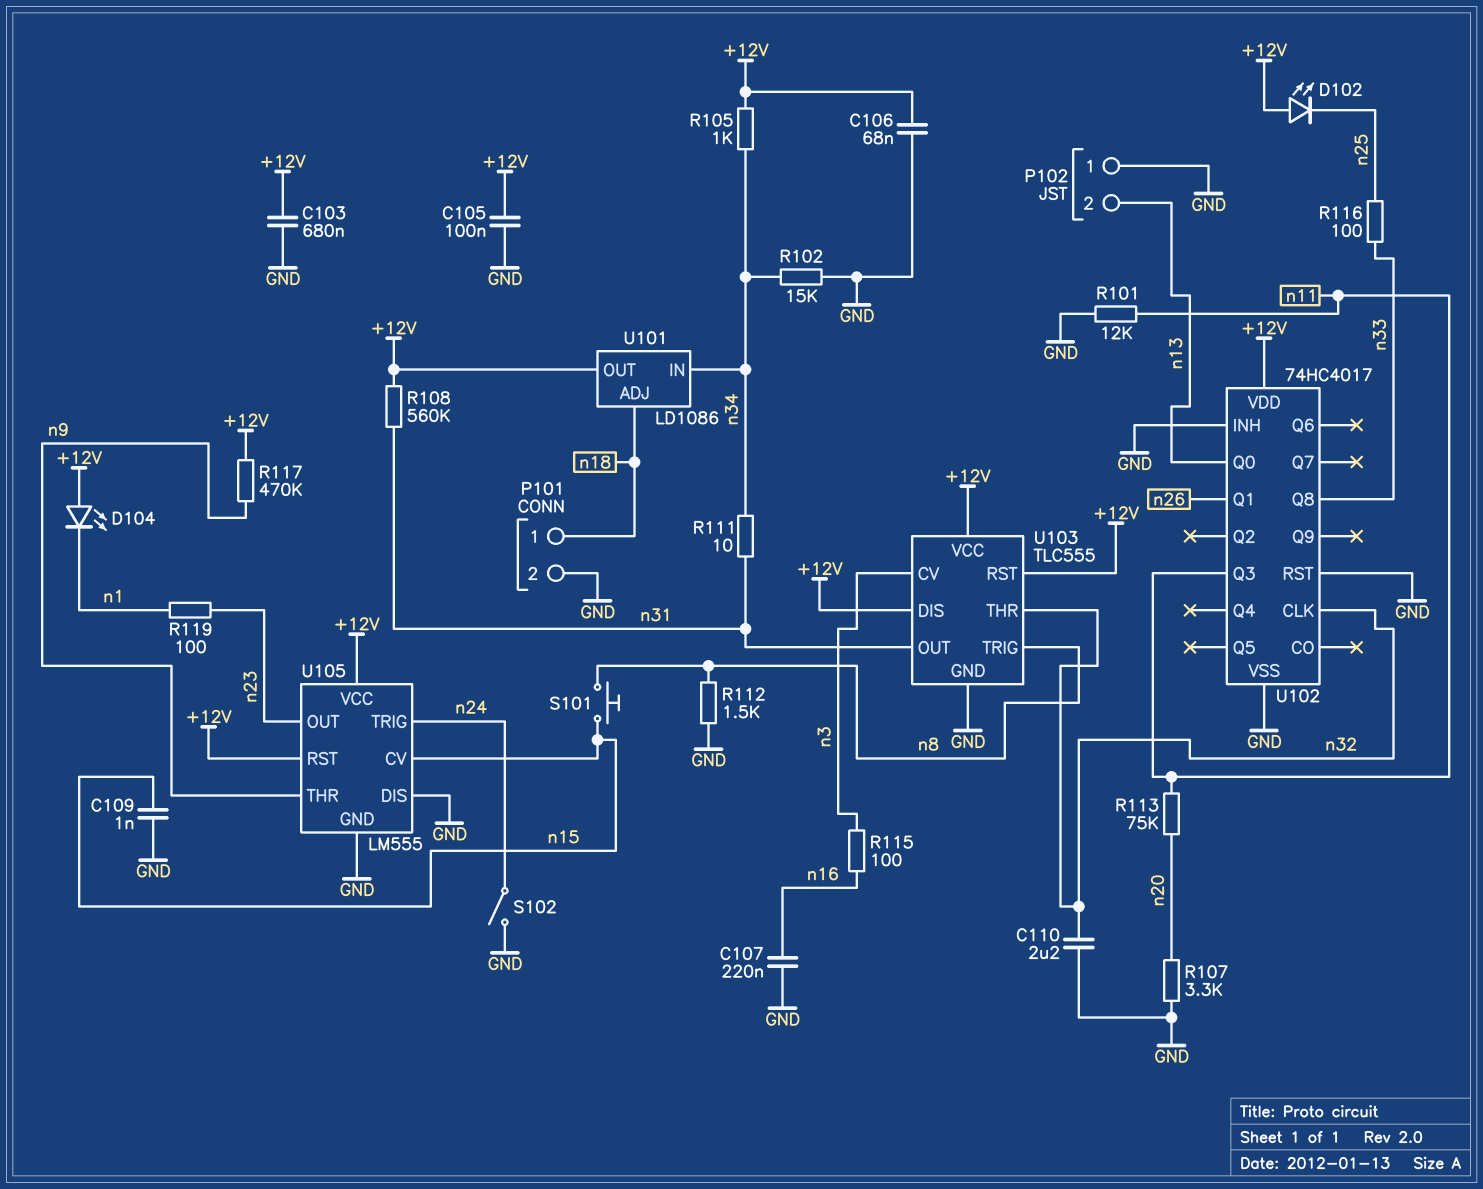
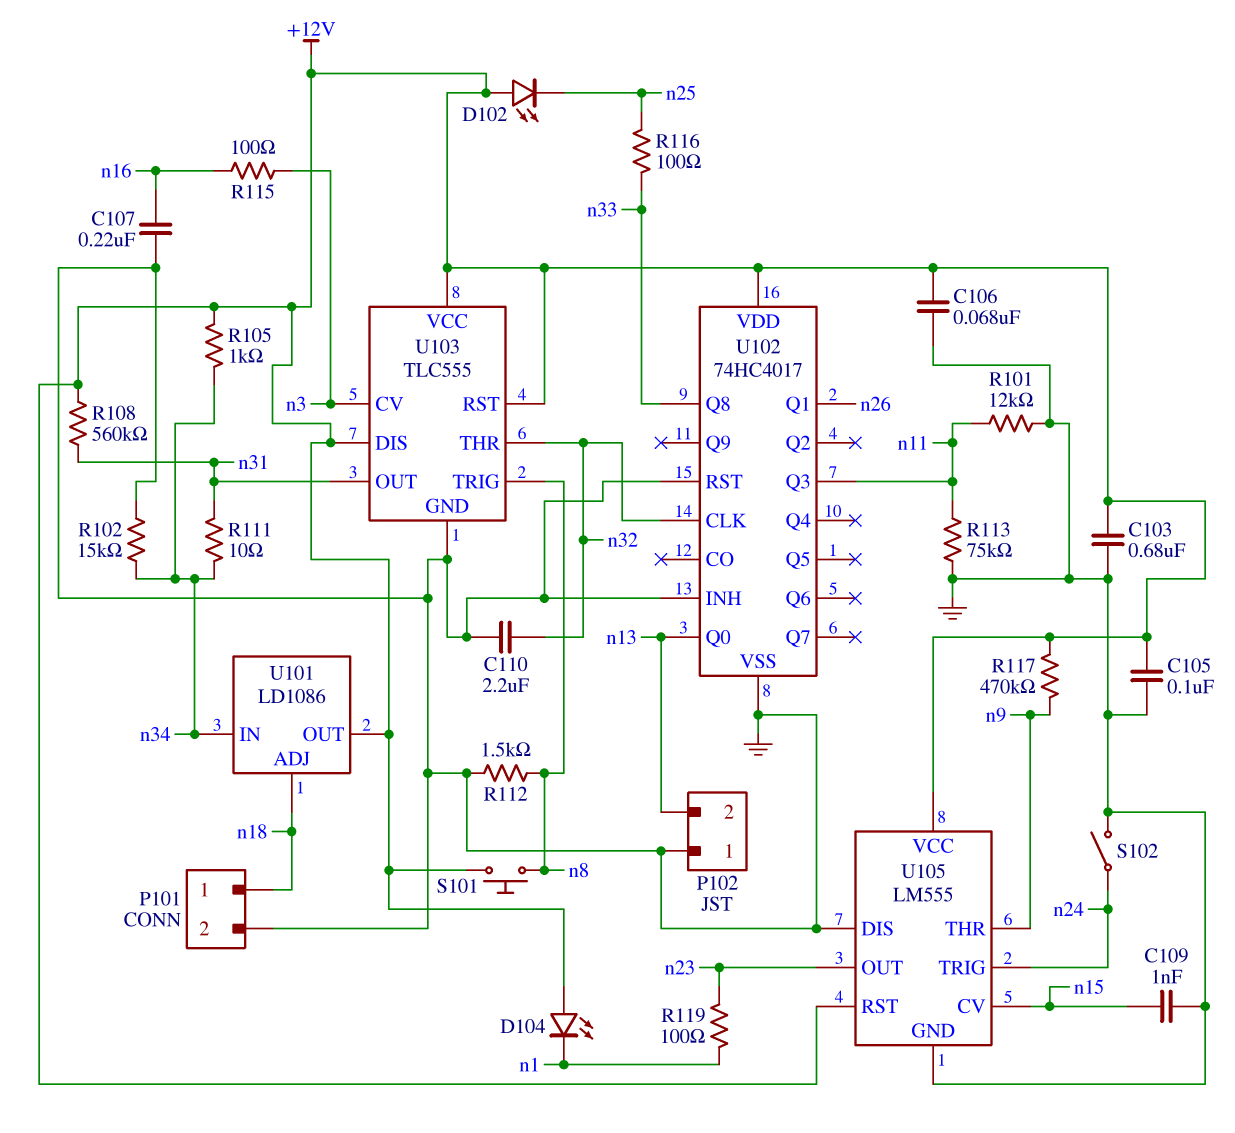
R107: 3.3k (GND, n20) -> none
R113: 75k (n11, n20) -> 75k (GND, n11)
S101: button (n8, n15) -> button (+12V, n8)

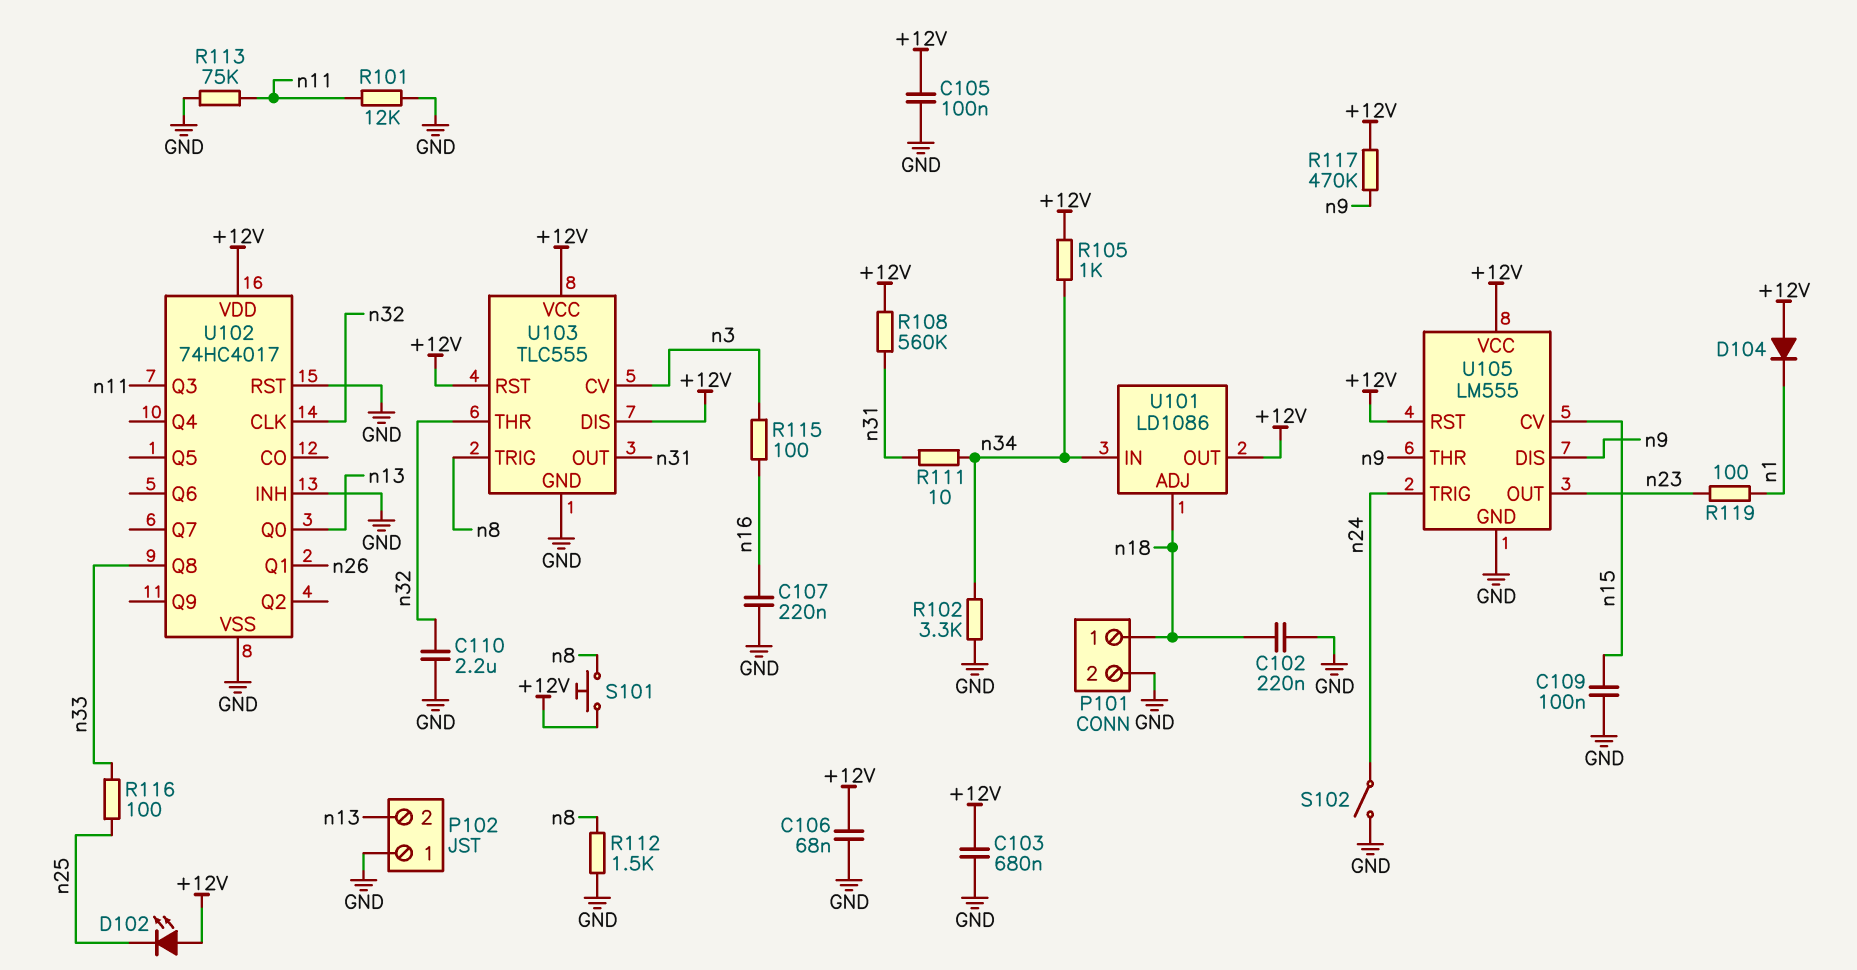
C102: none -> 220nF (GND, n18)
C109: 1nF (GND, n15) -> 100nF (GND, n15)
D104: LED (A +12V, K n1) -> diode (A +12V, K n1)
R102: 15k (GND, n34) -> 3.3k (GND, n34)
U105 pin DIS: GND -> n9

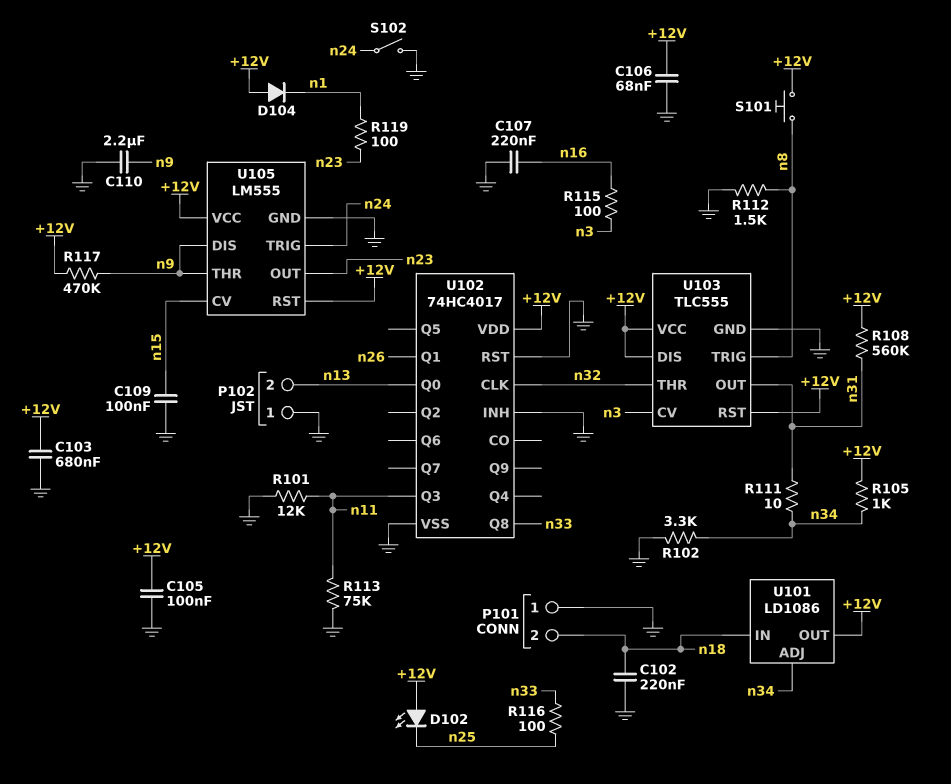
C110: 2.2uF (GND, n32) -> 2.2uF (GND, n9)
P101 pin 1: n18 -> GND
P101 pin 2: GND -> n18
U101 pin ADJ: n18 -> n34
U101 pin IN: n34 -> n18

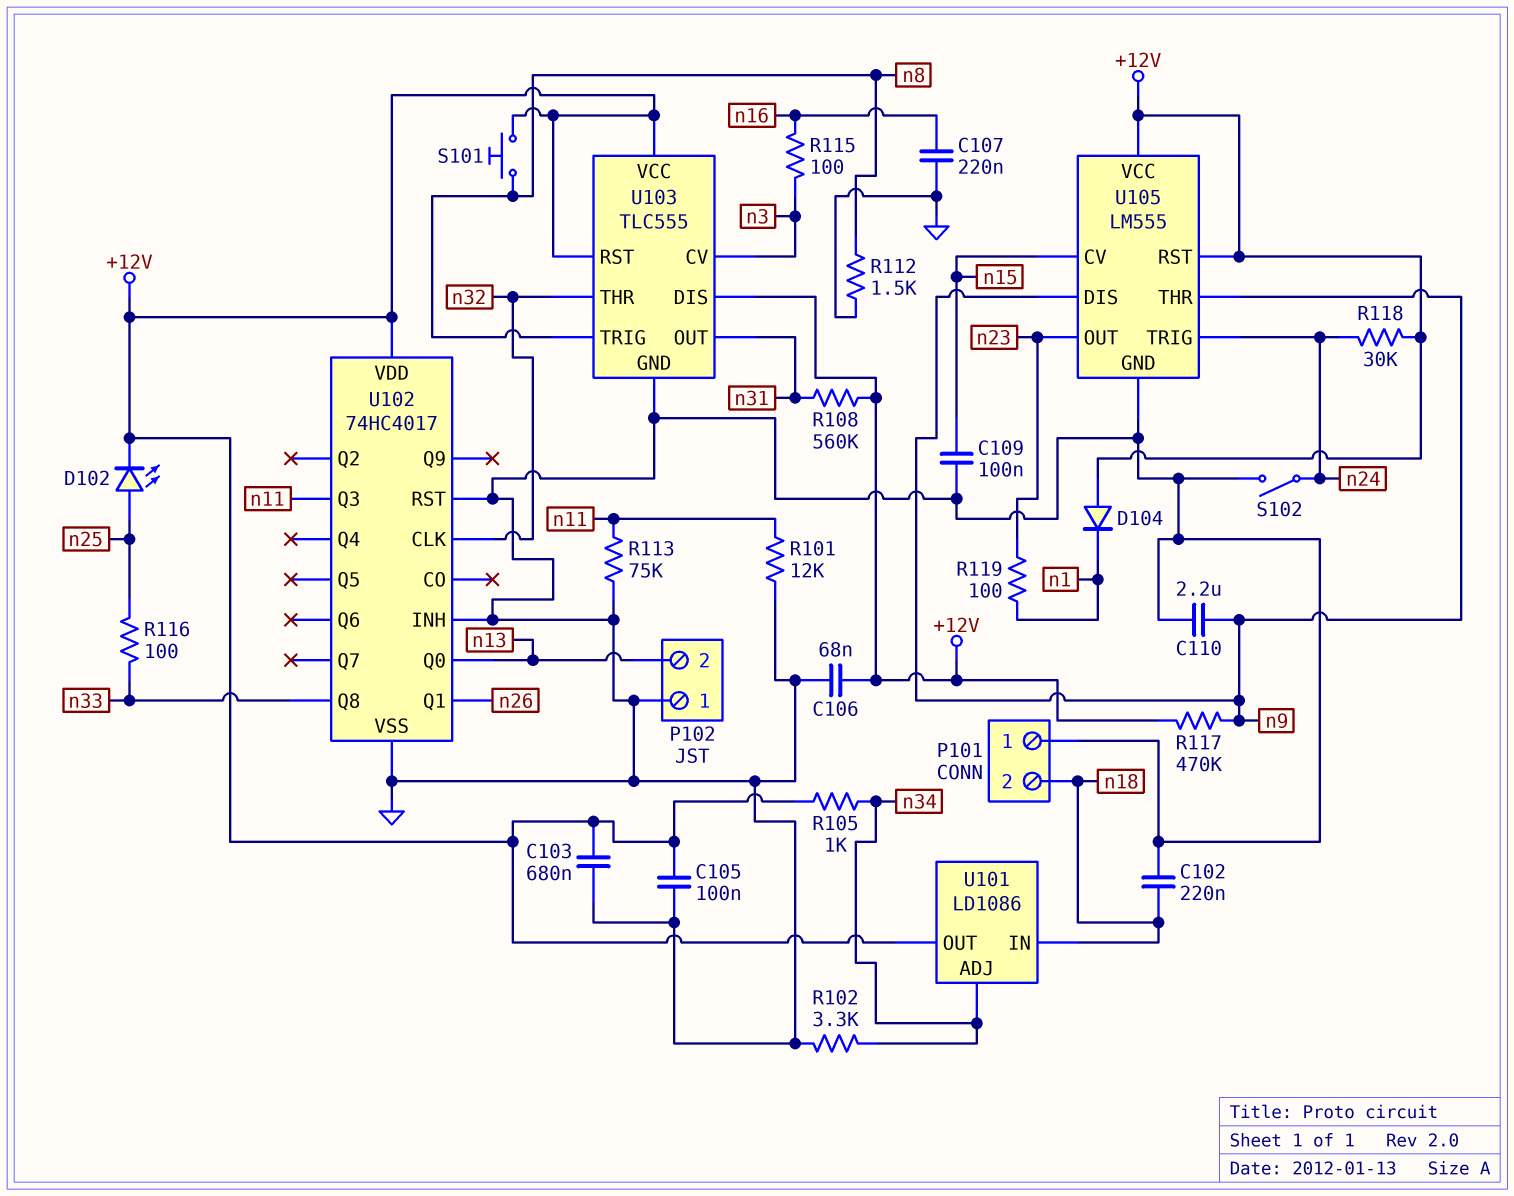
D102: LED (A +12V, K n25) -> LED (A n25, K +12V)
R111: 10 (n31, n34) -> none
R118: none -> 30k (+12V, n24)

